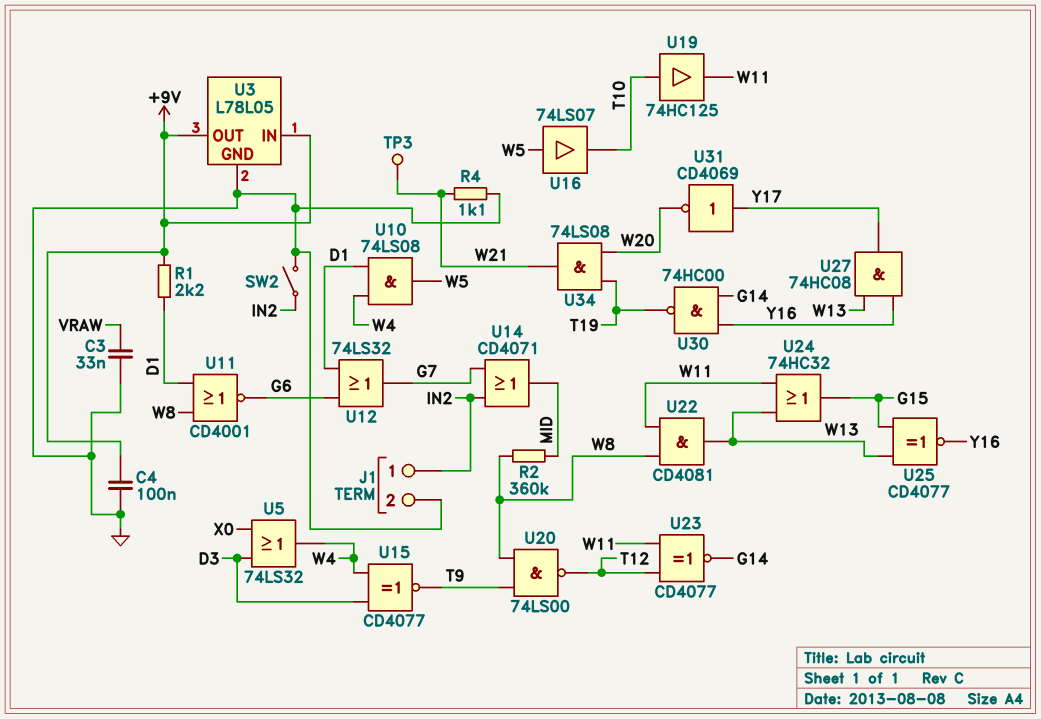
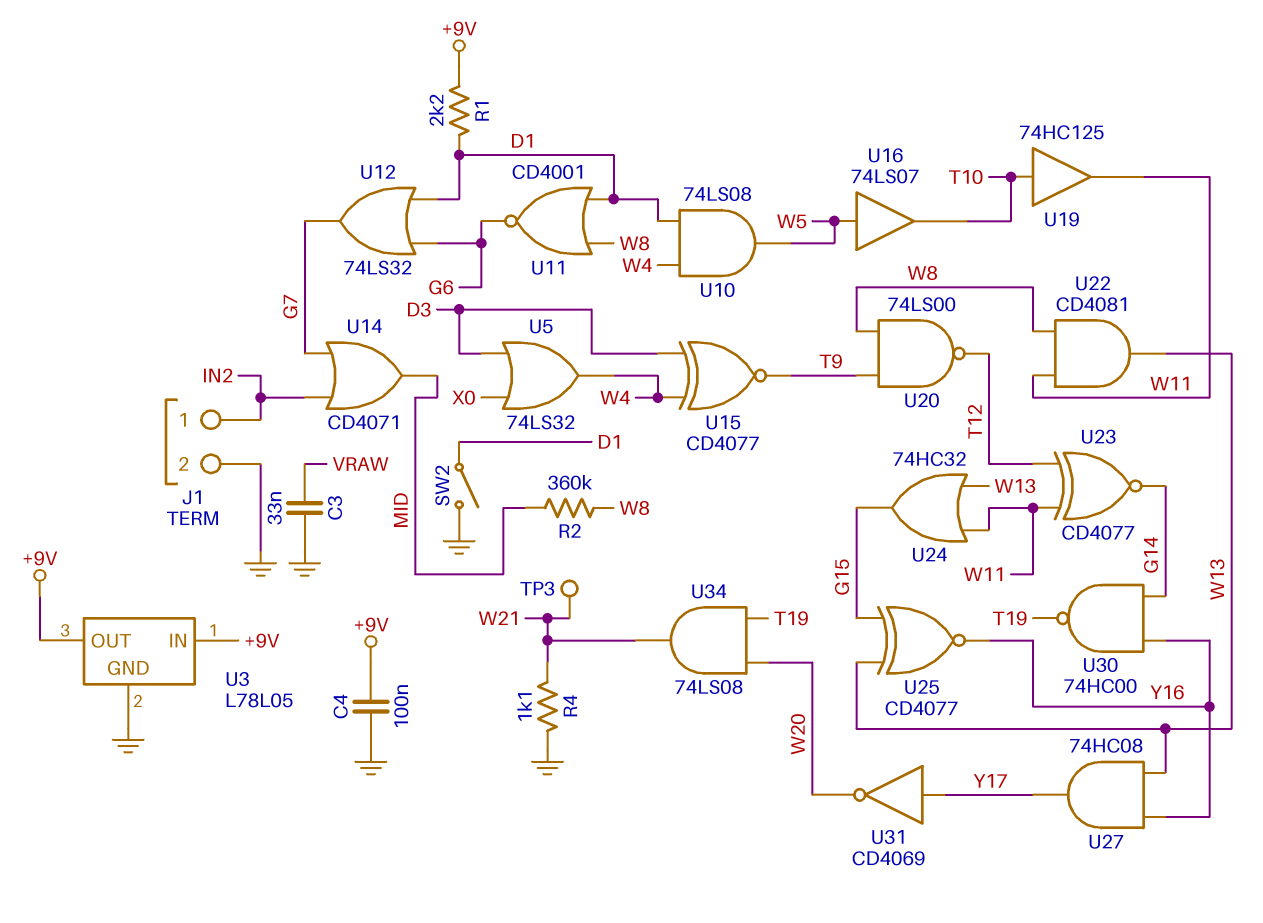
SW2: switch (GND, IN2) -> switch (D1, GND)

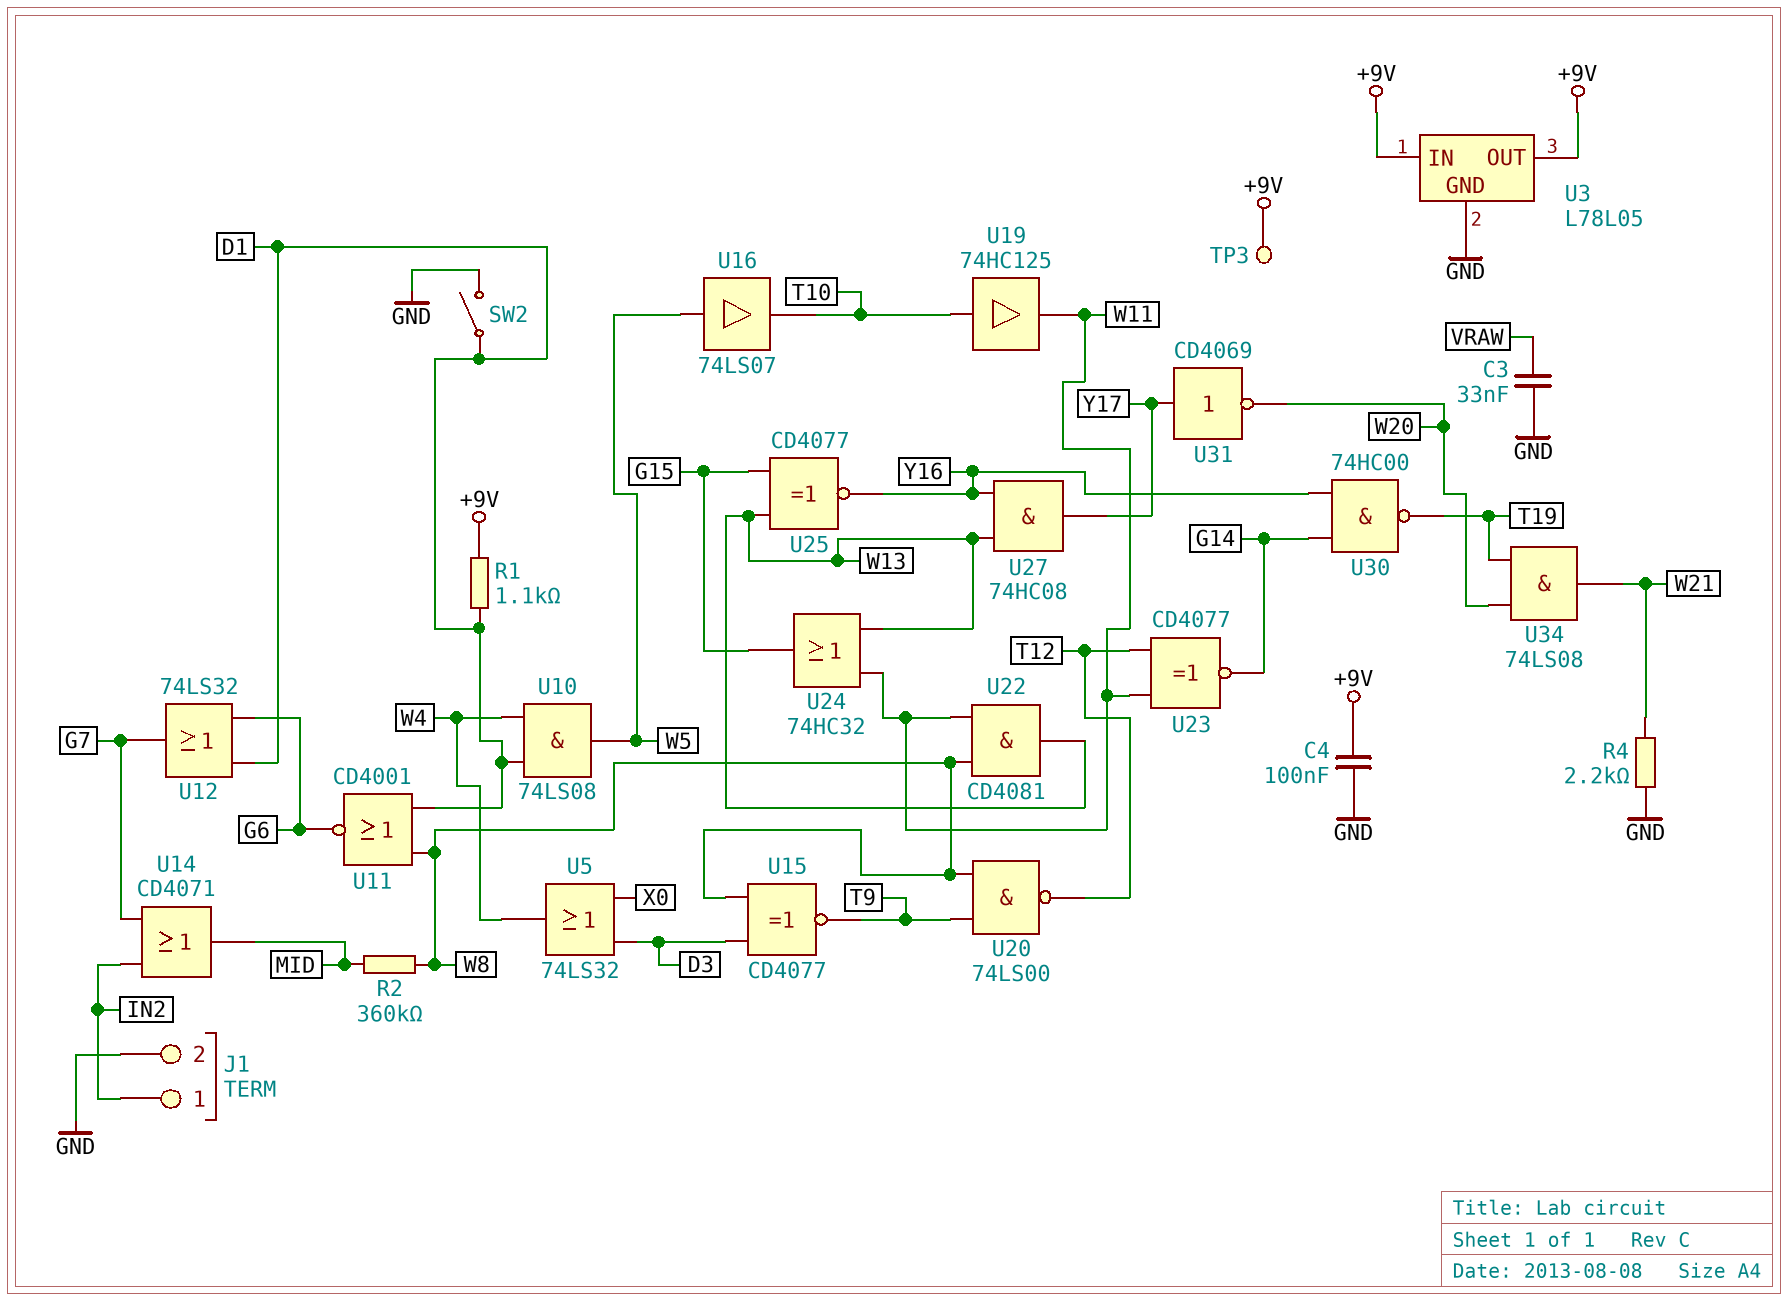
R1: 2.2k (+9V, D1) -> 1.1k (+9V, D1)
R4: 1.1k (GND, W21) -> 2.2k (GND, W21)
TP3: test point (W21) -> test point (+9V)
U15: XNOR CD4077 (in D3, in W4, out T9) -> XNOR CD4077 (in D3, in W8, out T9)

